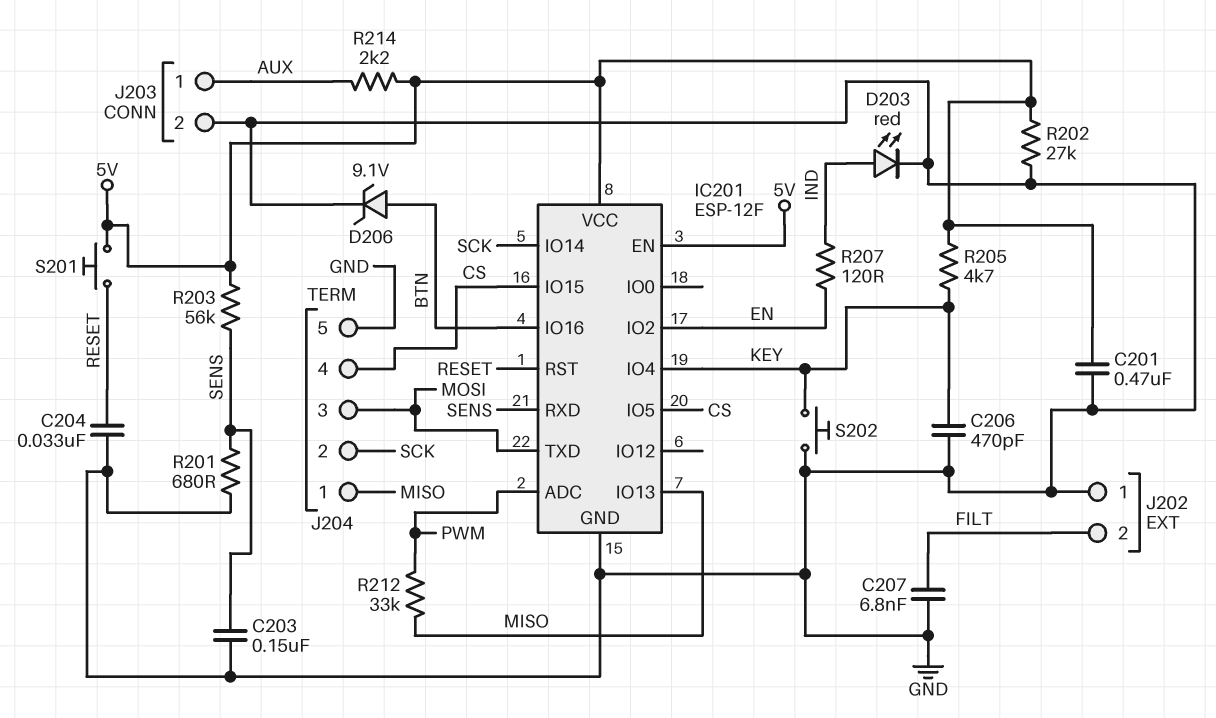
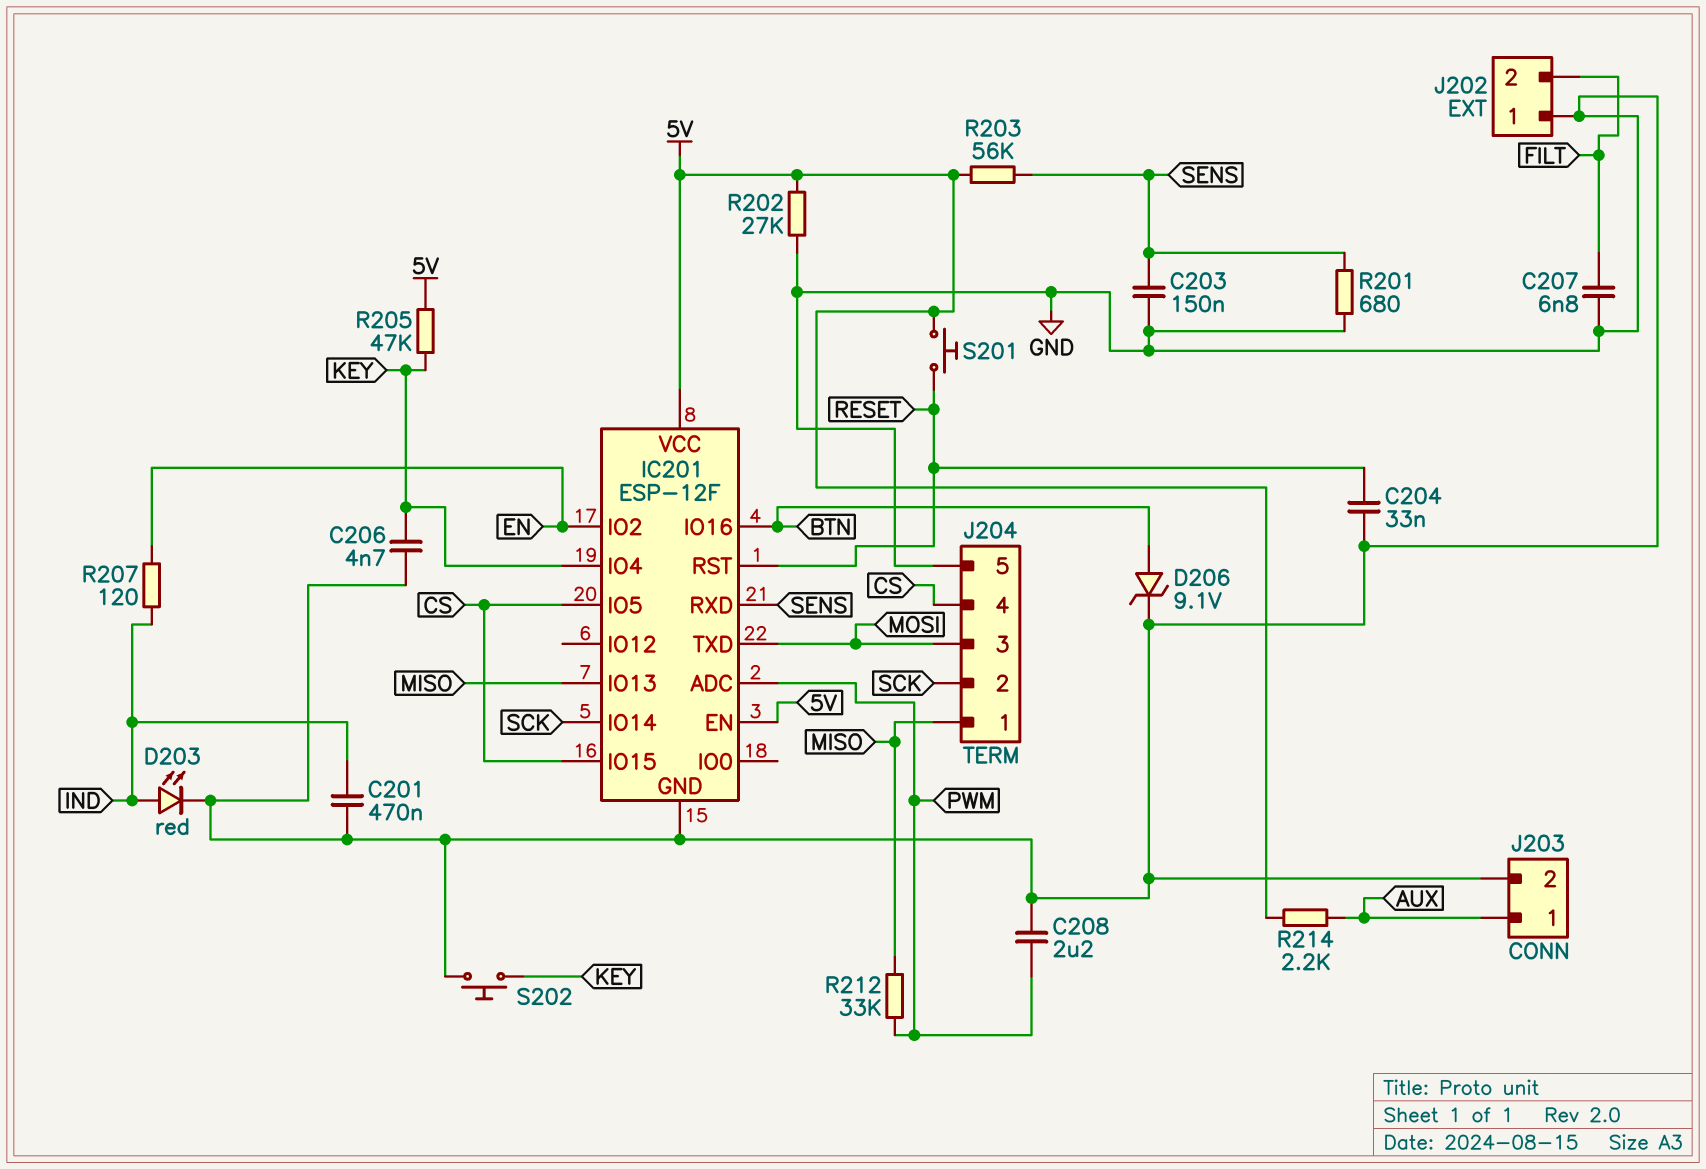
C201: 470nF (5V, GND) -> 470nF (GND, IND)
C206: 470pF (GND, KEY) -> 4.7nF (GND, KEY)
C208: none -> 2.2uF (GND, PWM)
R205: 4.7k (5V, KEY) -> 47k (5V, KEY)

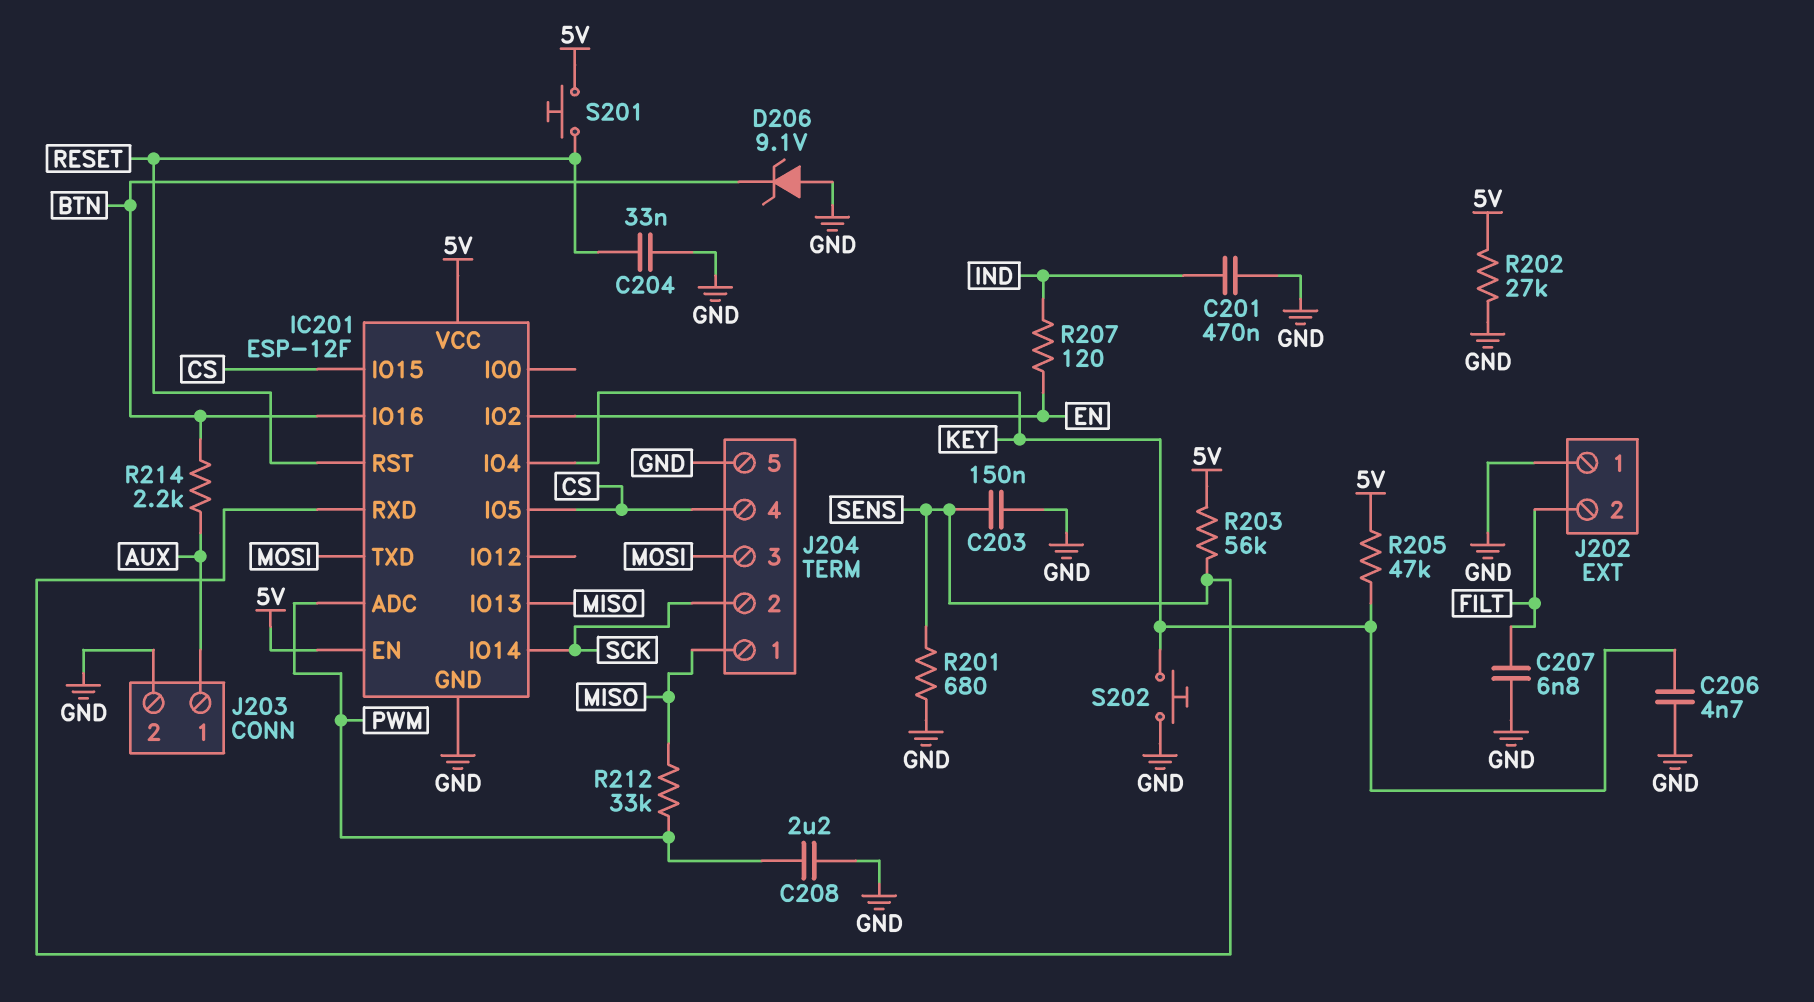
D203: LED red (A IND, K GND) -> none
D206: zener 9.1V (A BTN, K GND) -> zener 9.1V (A GND, K BTN)
R214: 2.2k (5V, AUX) -> 2.2k (AUX, BTN)

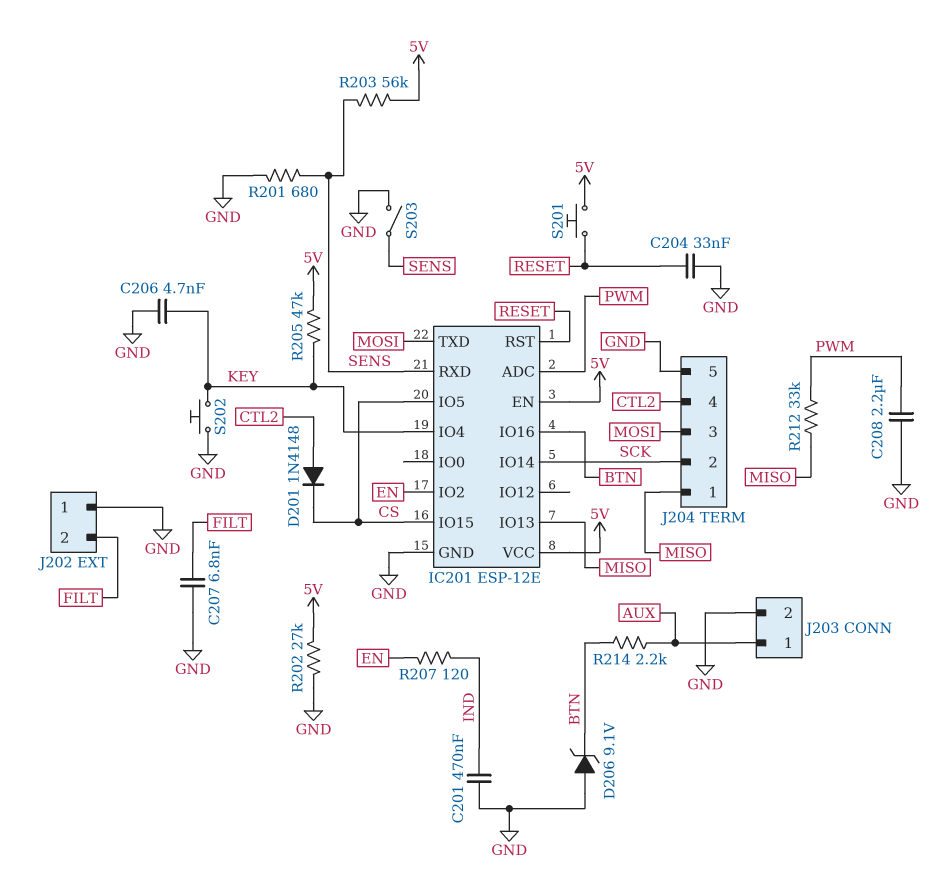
C203: 150nF (GND, SENS) -> none
D201: none -> diode 1N4148 (A CTL2, K CS)
IC201: ESP-12F -> ESP-12E
J204 pin 4: CS -> CTL2
S203: none -> switch (GND, SENS)

